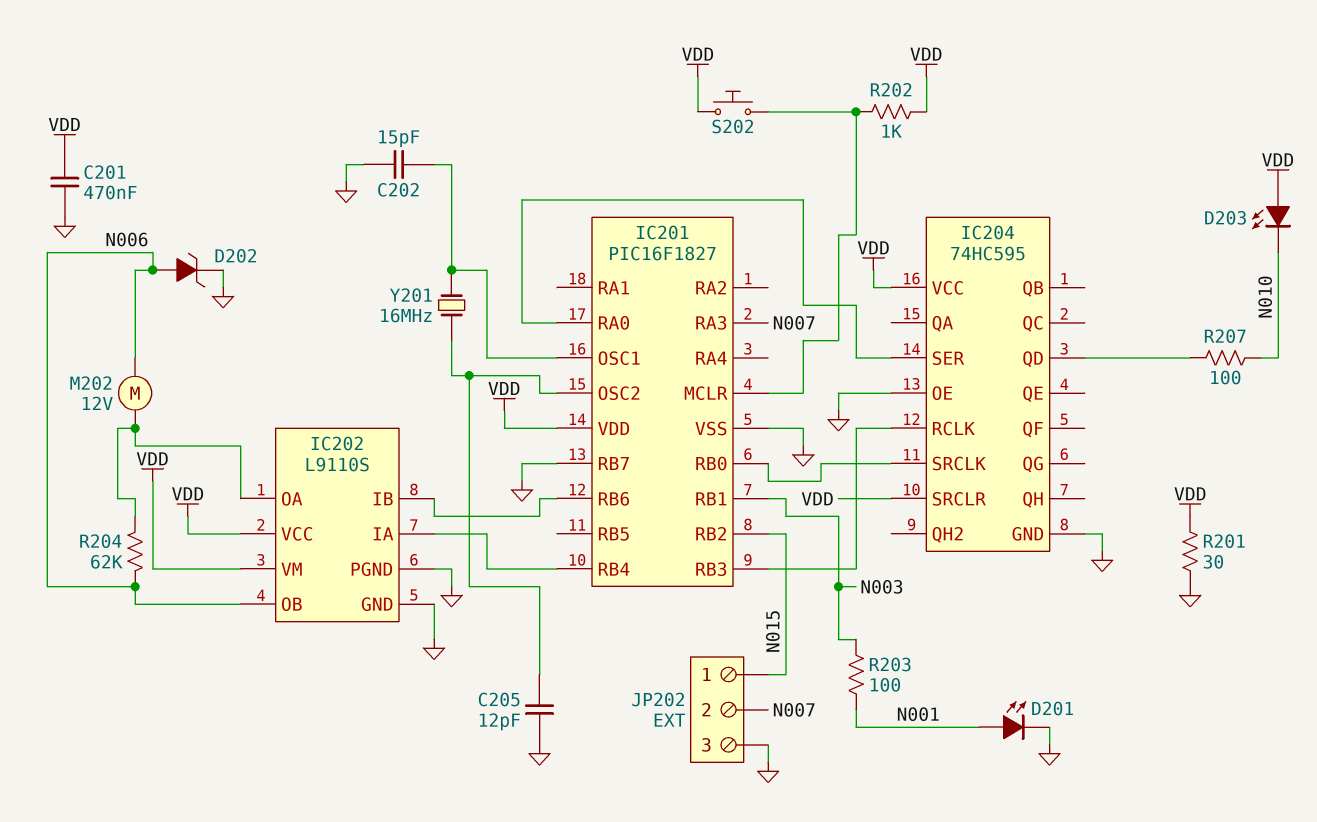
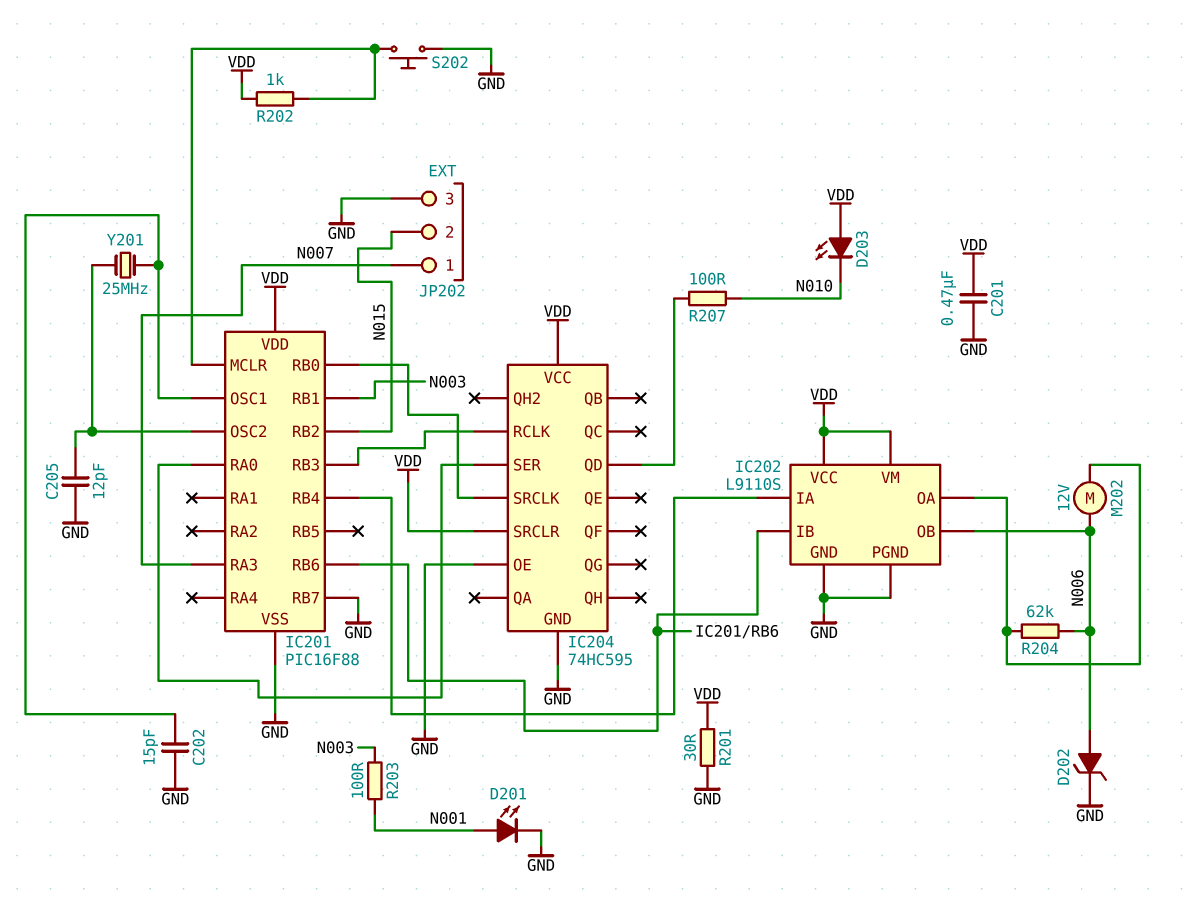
IC201: PIC16F1827 -> PIC16F88
JP202 pin 1: N015 -> N007
JP202 pin 2: N007 -> N015
S202: button (IC201/MCLR, VDD) -> button (GND, IC201/MCLR)
Y201: 16MHz (IC201/OSC1, IC201/OSC2) -> 25MHz (IC201/OSC1, IC201/OSC2)

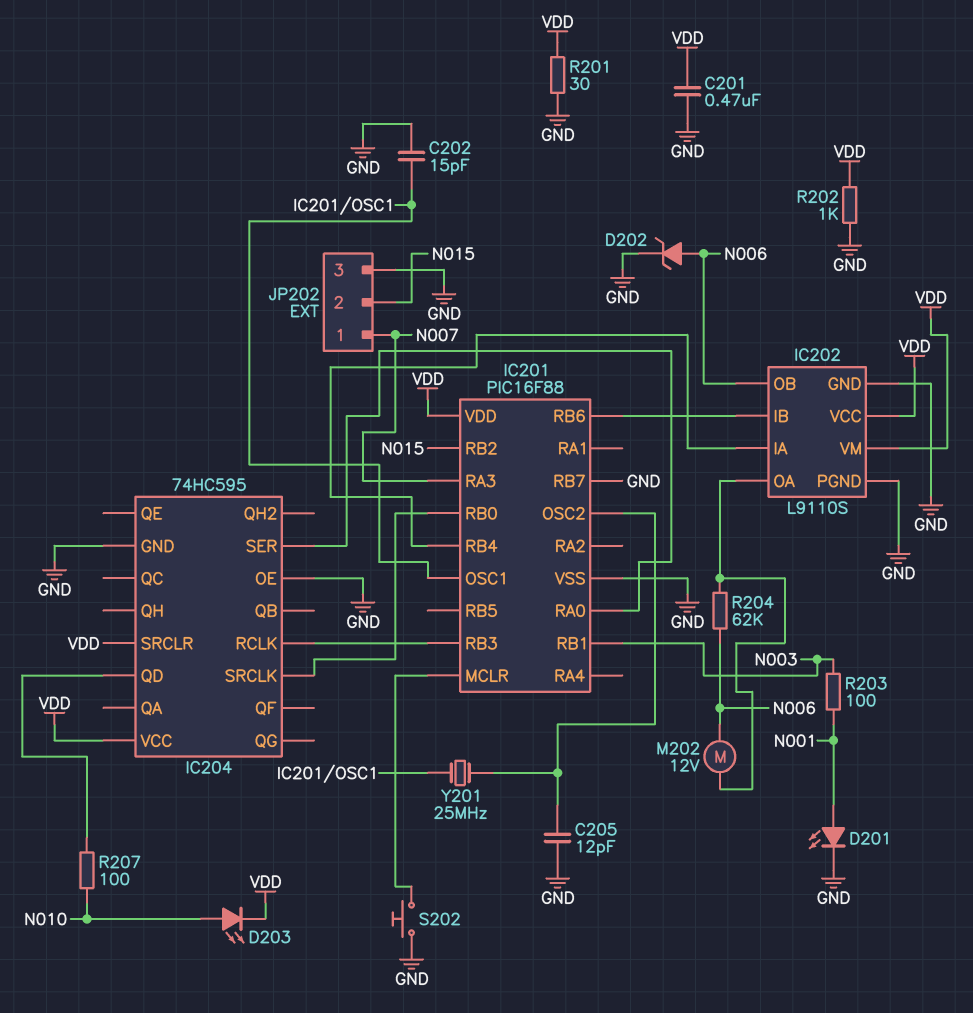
D203: LED (A VDD, K N010) -> LED (A N010, K VDD)
R202: 1k (IC201/MCLR, VDD) -> 1k (GND, VDD)

